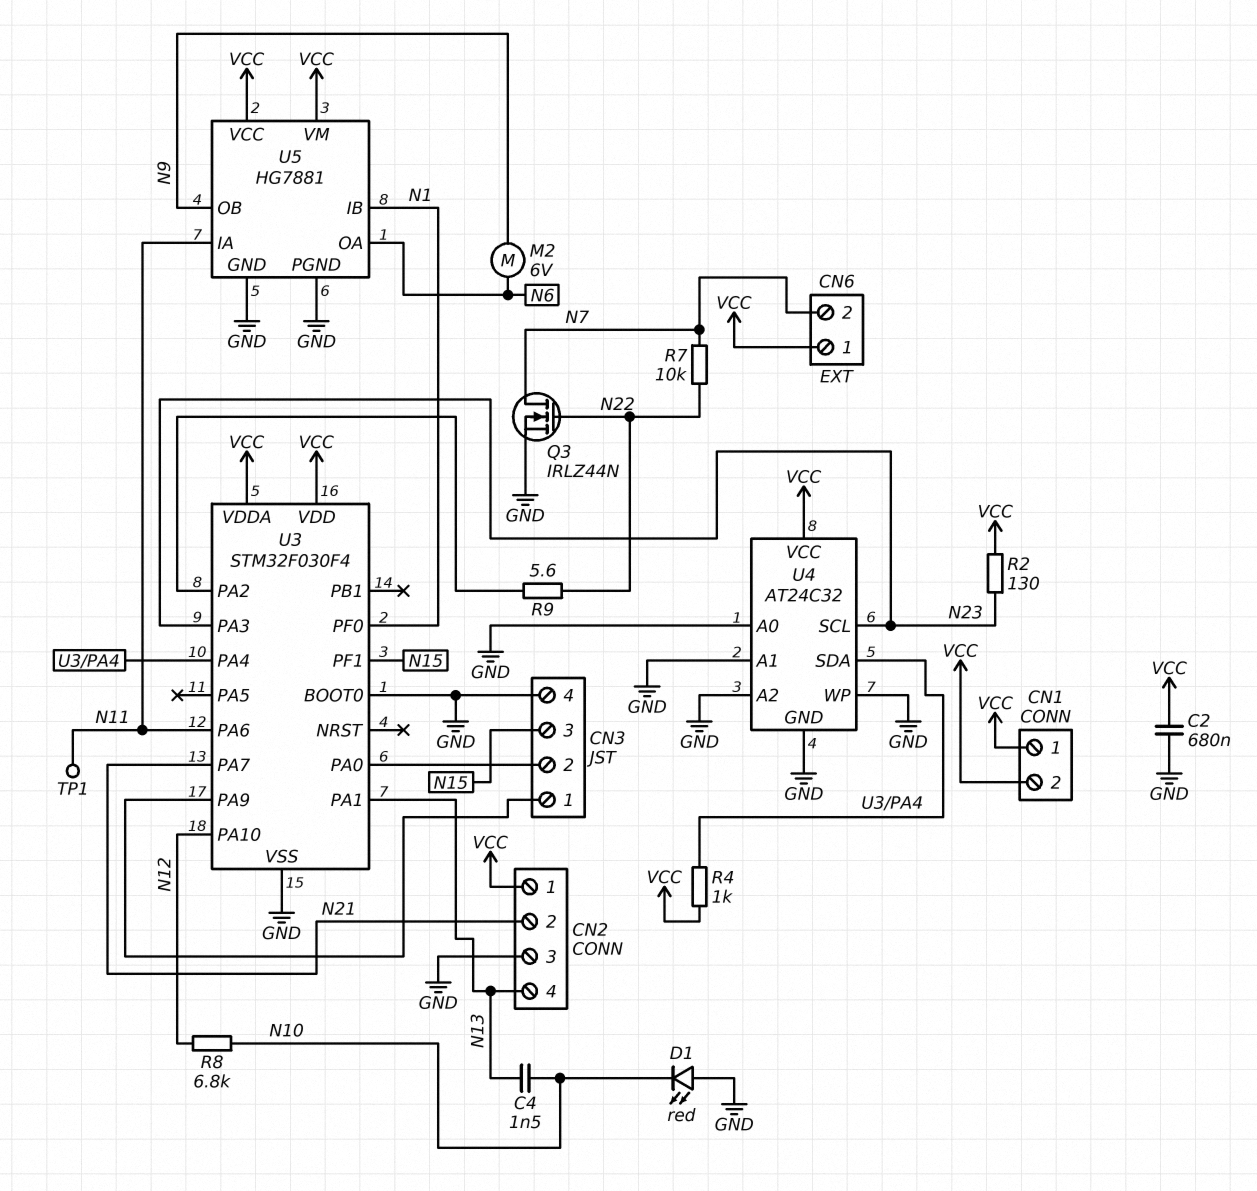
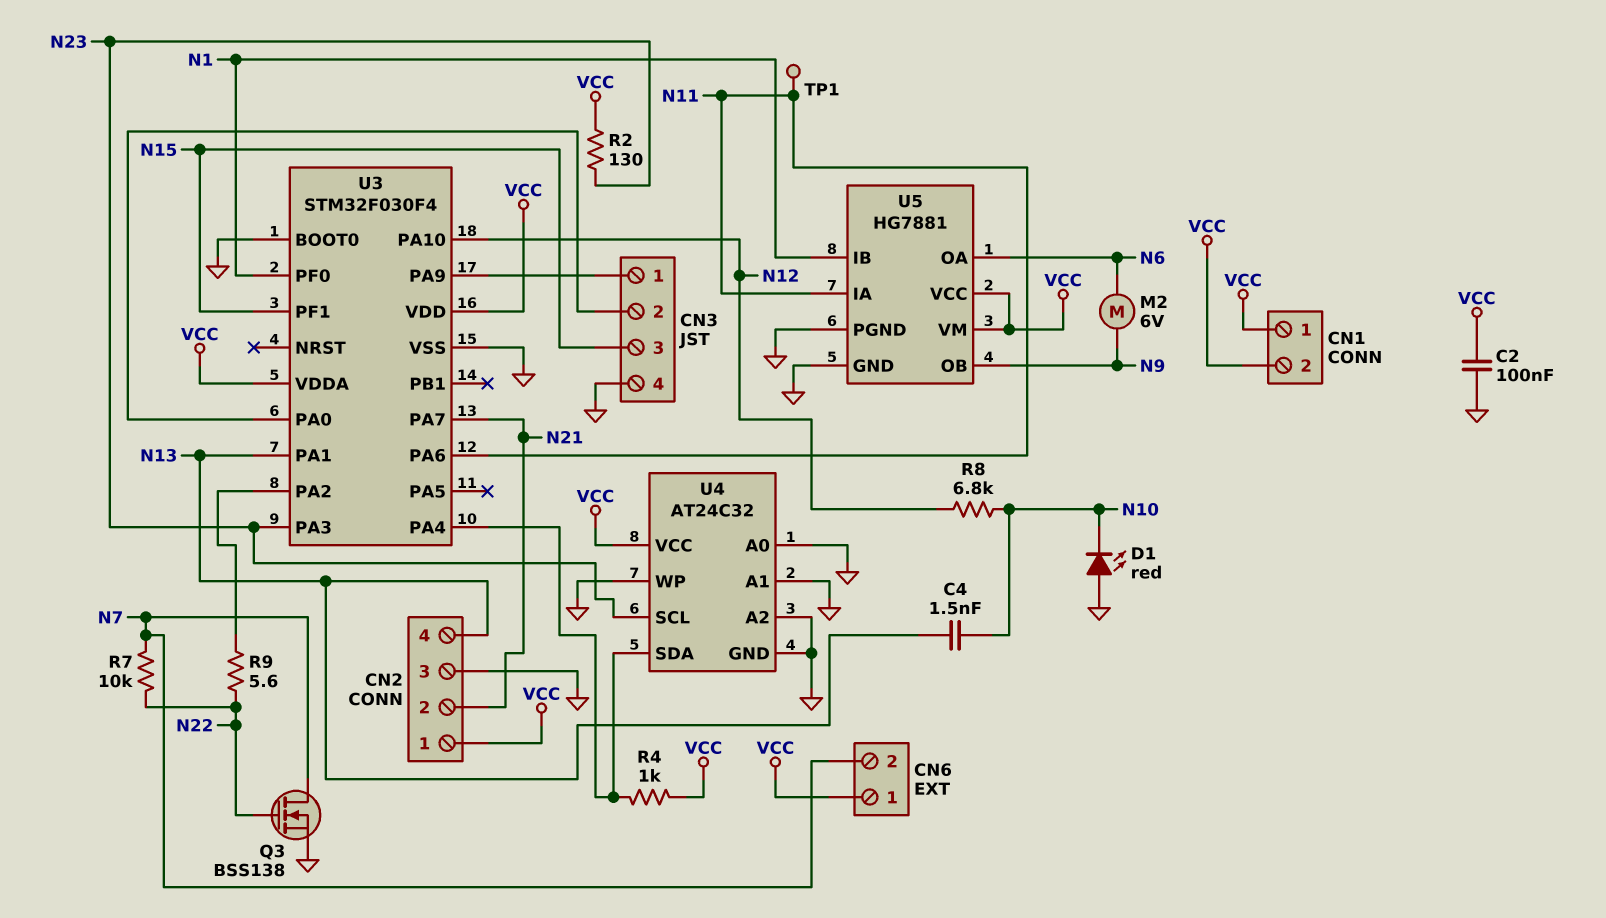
C2: 680nF (GND, VCC) -> 100nF (GND, VCC)
Q3: NMOS IRLZ44N (G N22, D N7, S GND) -> NMOS BSS138 (G N22, D N7, S GND)

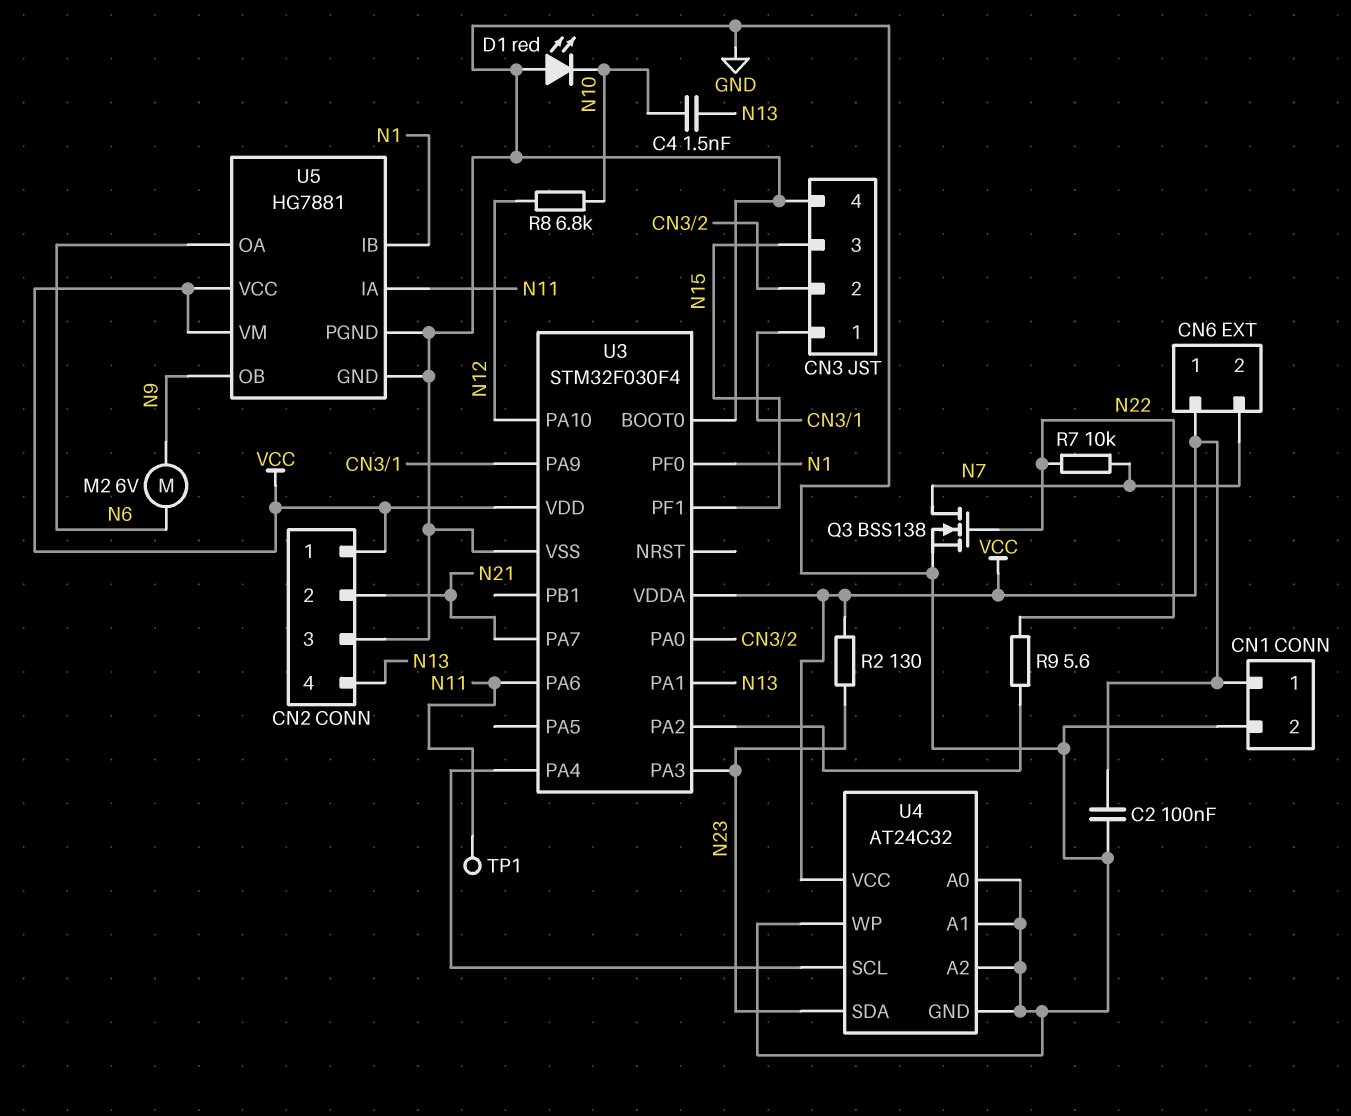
CN1 pin 2: VCC -> GND
R4: 1k (U3/PA4, VCC) -> none
U4 pin SCL: N23 -> U3/PA4
U4 pin SDA: U3/PA4 -> N23

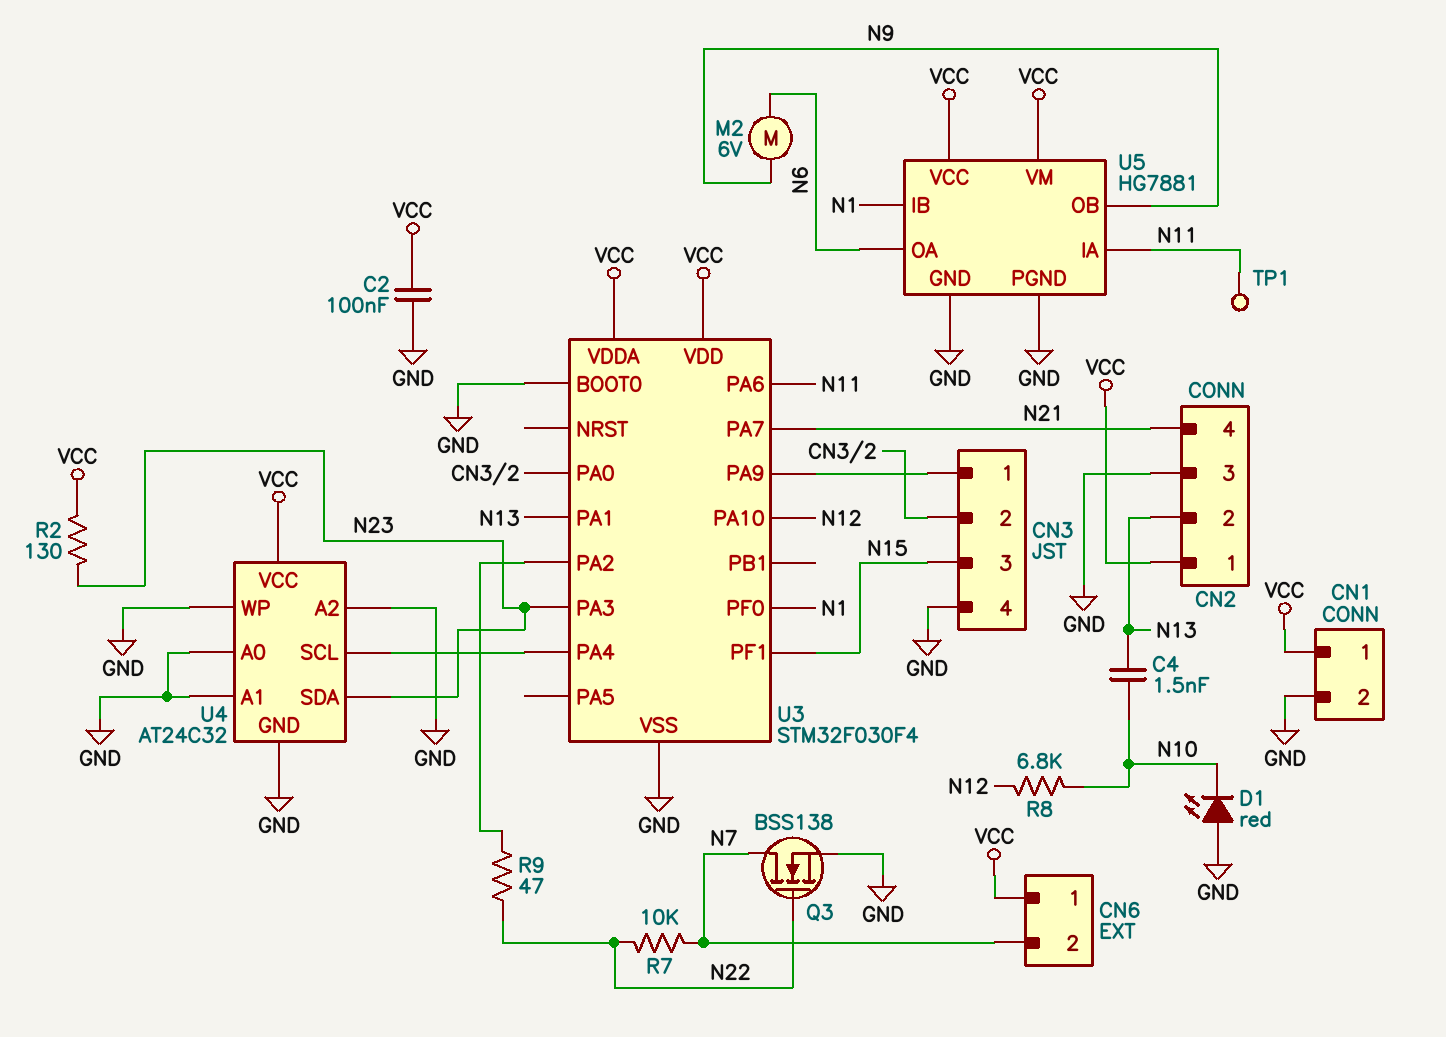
CN2 pin 2: N21 -> N13
CN2 pin 4: N13 -> N21
R9: 5.6 (N22, U3/PA2) -> 47 (N22, U3/PA2)

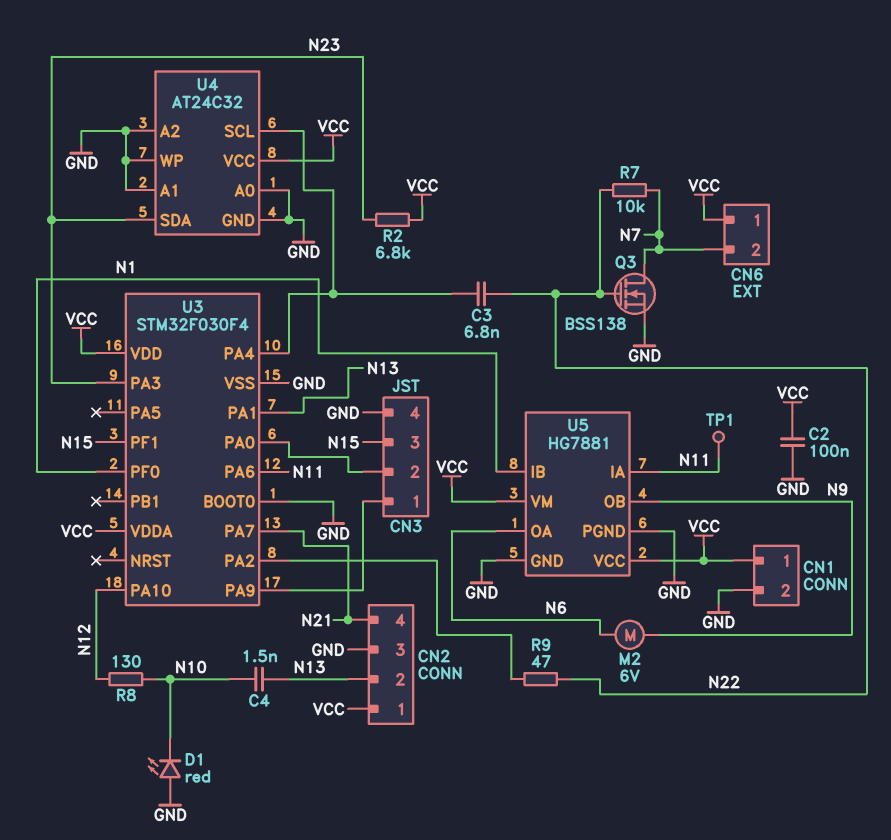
C3: none -> 6.8nF (N22, U3/PA4)
R2: 130 (N23, VCC) -> 6.8k (N23, VCC)
R8: 6.8k (N10, N12) -> 130 (N10, N12)

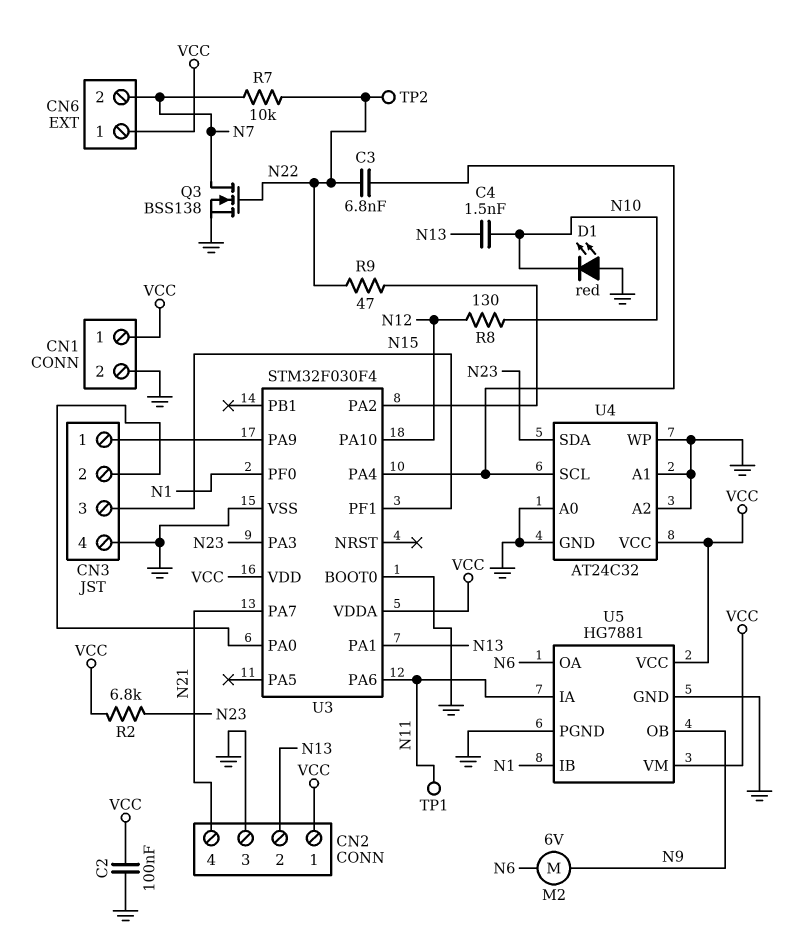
TP2: none -> test point (N22)

